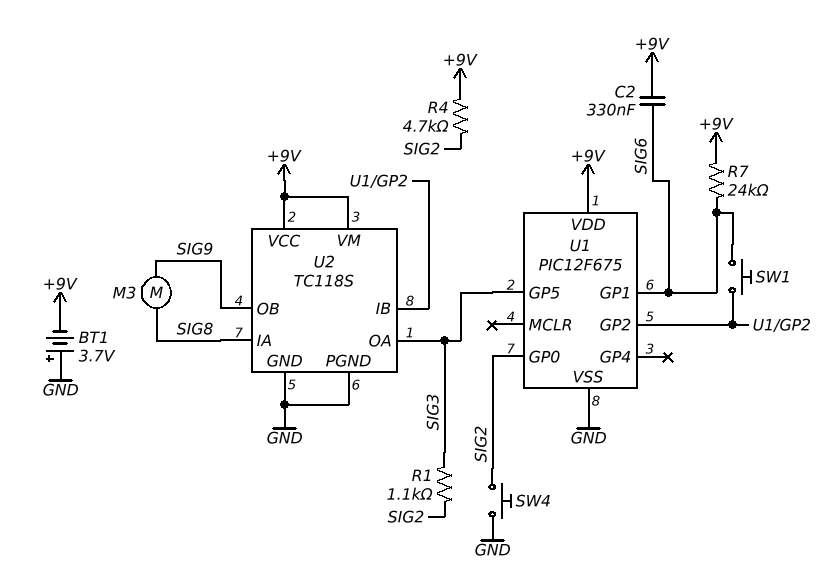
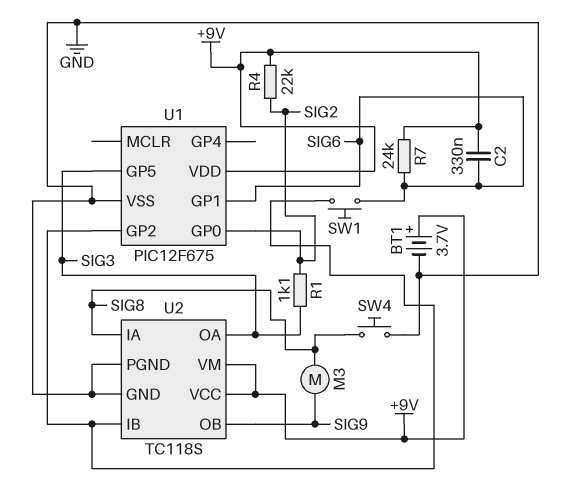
BT1: 3.7V (plus GND, minus +9V) -> 3.7V (plus +9V, minus GND)
R4: 4.7k (+9V, SIG2) -> 22k (+9V, SIG2)
SW4: button (GND, SIG2) -> button (GND, SIG8)

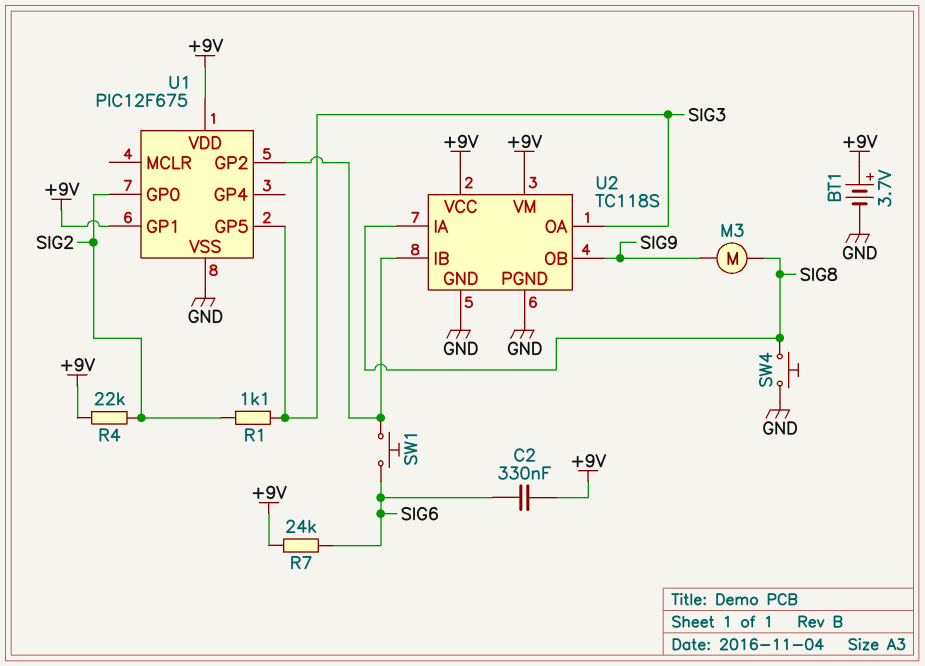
U1 pin GP1: SIG6 -> +9V

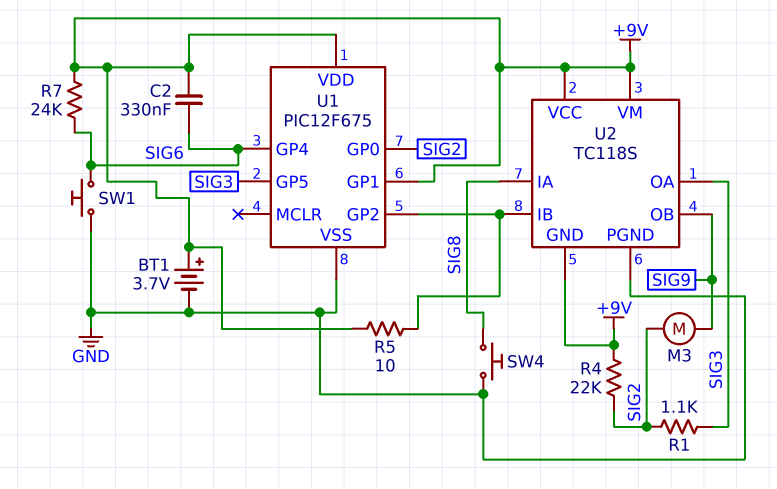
M3: motor (SIG8, SIG9) -> motor (SIG2, SIG9)
R5: none -> 10 (+9V, U1/GP2)
SW1: button (SIG6, U1/GP2) -> button (GND, SIG6)
U1 pin GP4: none -> SIG6
U2 pin GND: GND -> +9V

